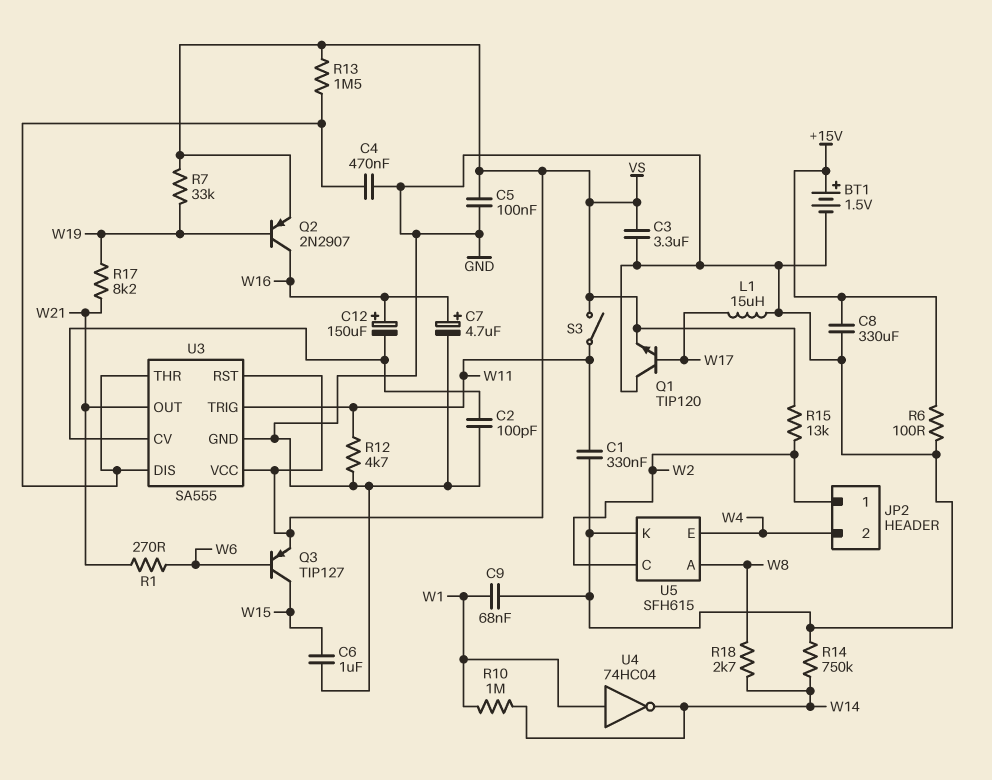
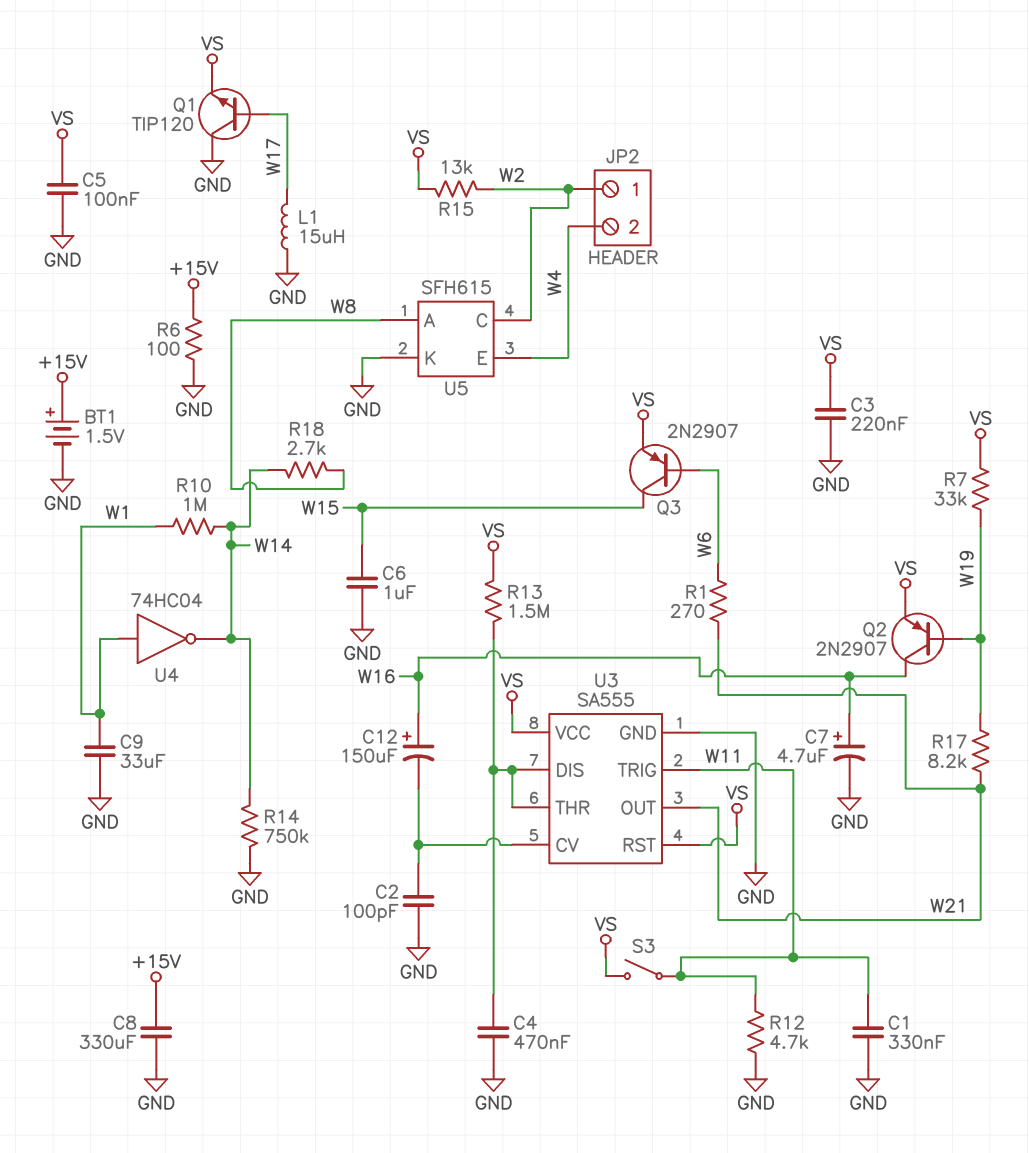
C3: 3.3uF (GND, VS) -> 220nF (GND, VS)
C9: 68nF (GND, W1) -> 33uF (GND, W1)
Q3: PNP TIP127 (B W6, C W15, E VS) -> PNP 2N2907 (B W6, C W15, E VS)

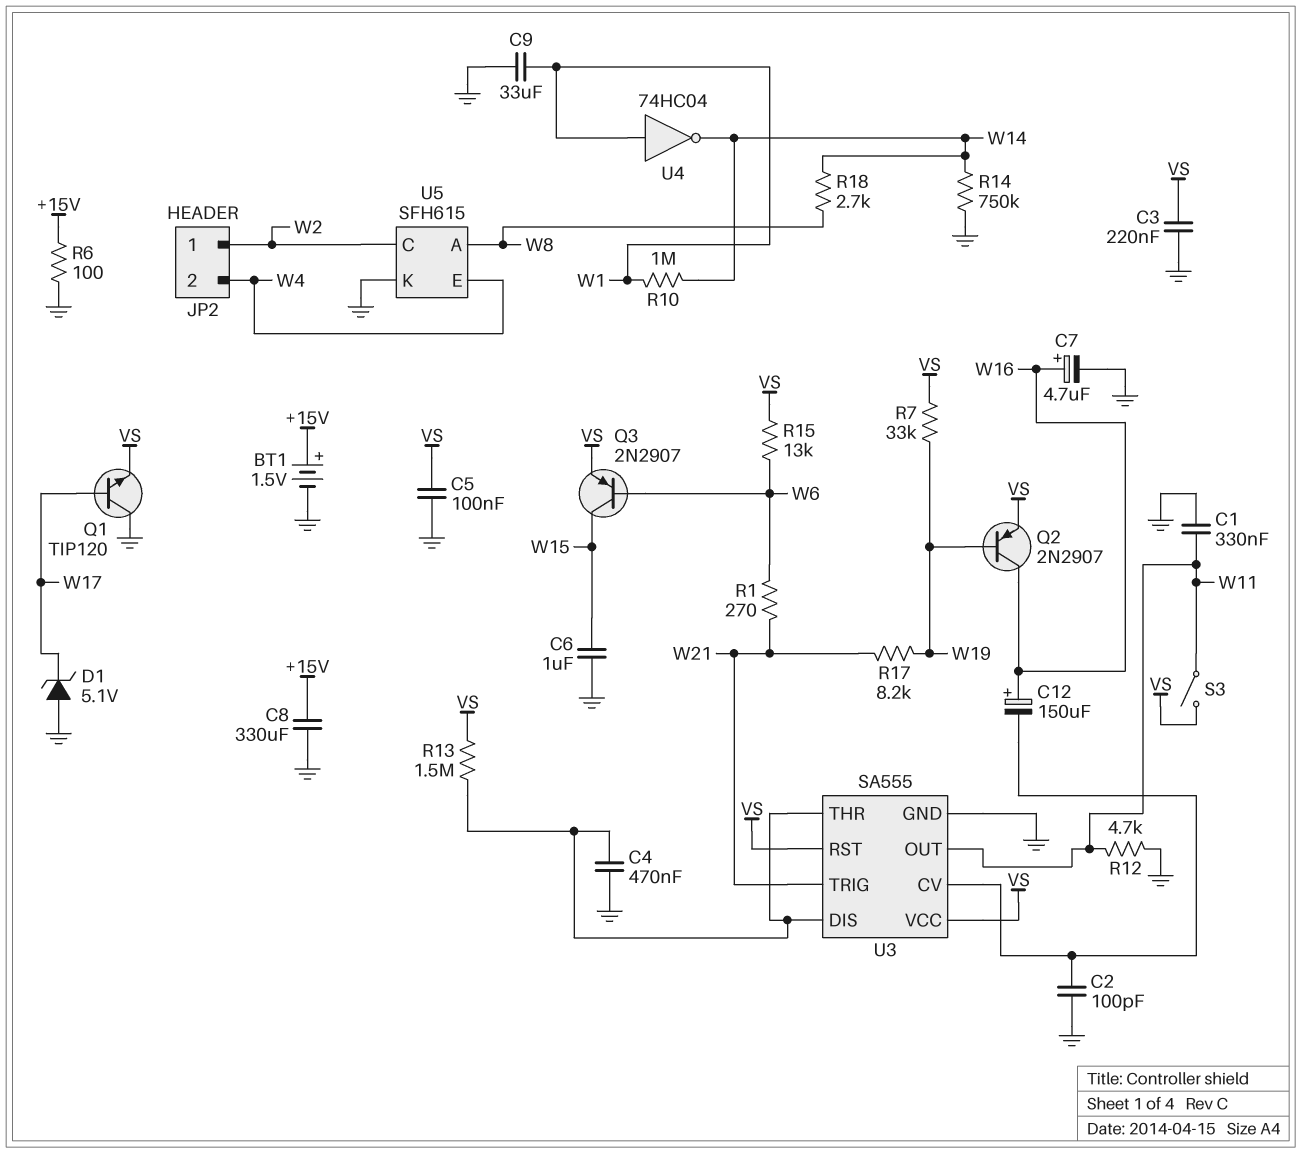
D1: none -> zener 5.1V (A GND, K W17)
L1: 15uH (GND, W17) -> none
R15: 13k (VS, W2) -> 13k (VS, W6)
U3 pin OUT: W21 -> W11
U3 pin TRIG: W11 -> W21

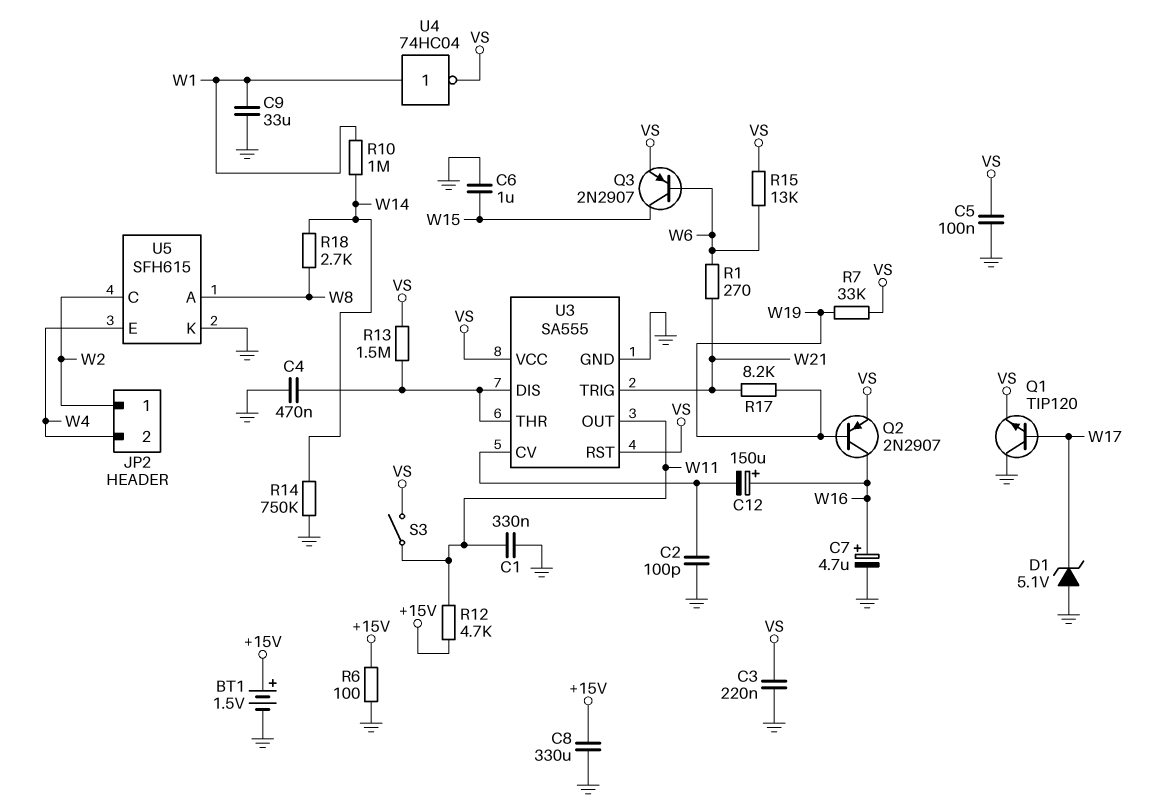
R12: 4.7k (GND, W11) -> 4.7k (+15V, W11)
U4: NOT 74HC04 (in W1, out W14) -> NOT 74HC04 (in W1, out VS)

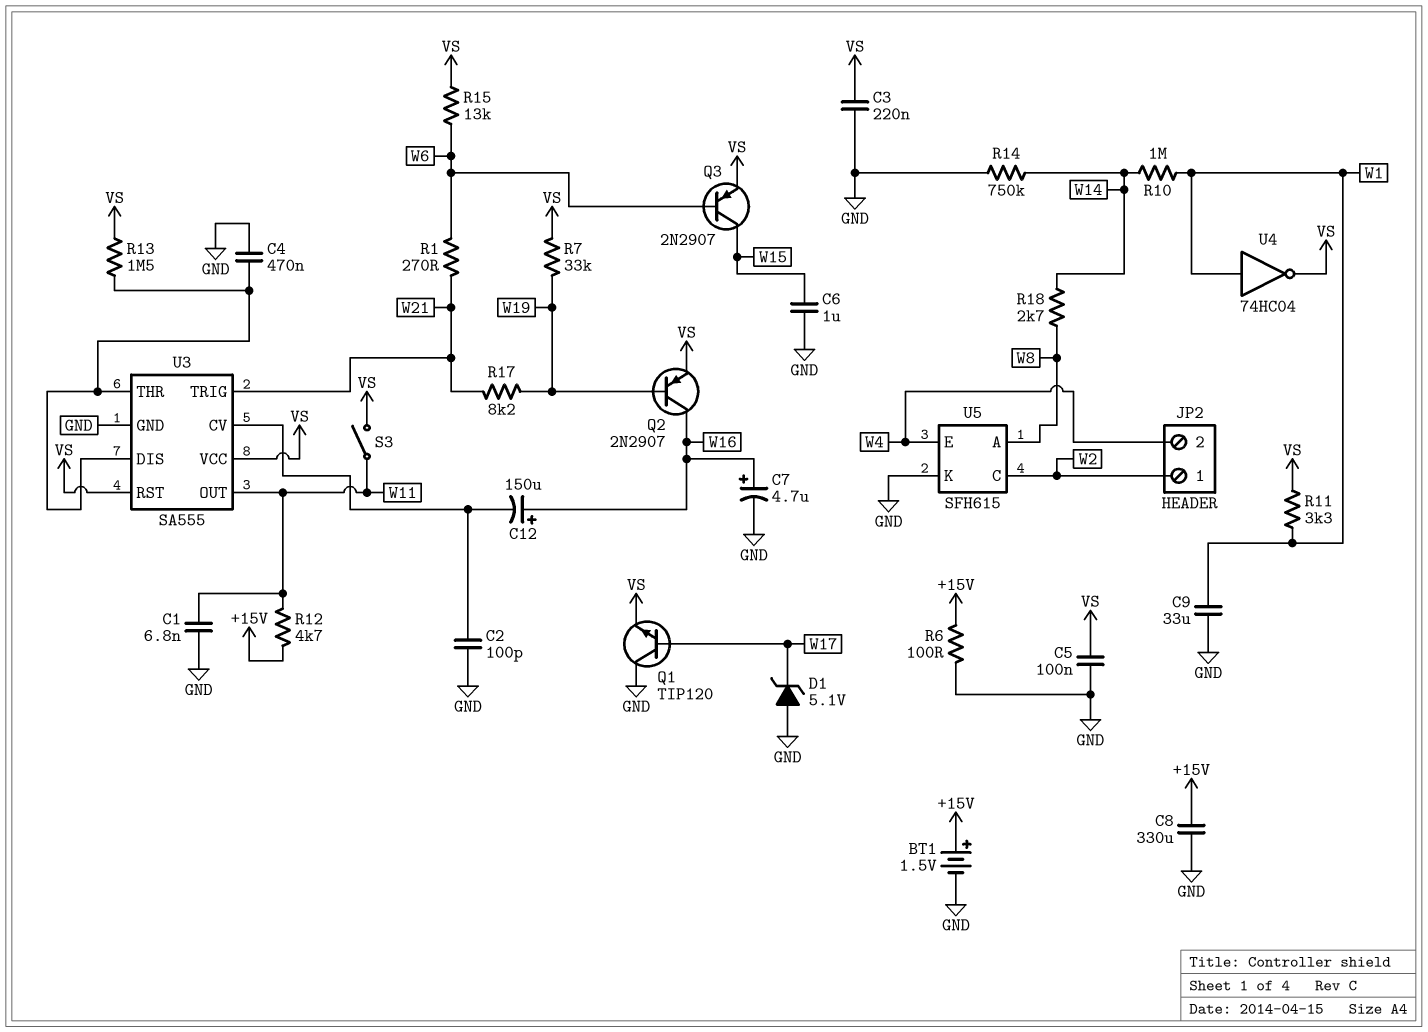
C1: 330nF (GND, W11) -> 6.8nF (GND, W11)
R11: none -> 3.3k (VS, W1)

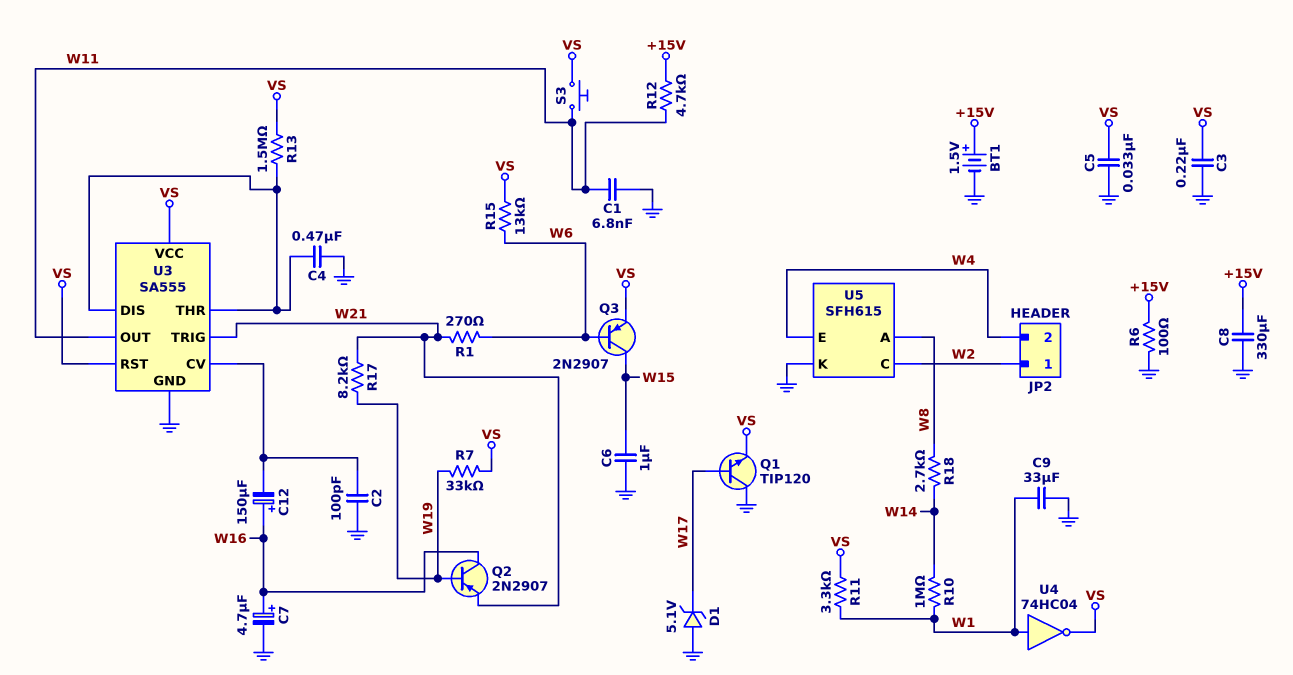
C5: 100nF (GND, VS) -> 33nF (GND, VS)
Q2: PNP 2N2907 (B W19, C W16, E VS) -> PNP 2N2907 (B W19, C W16, E W21)
R14: 750k (GND, W14) -> none
S3: switch (VS, W11) -> button (VS, W11)

